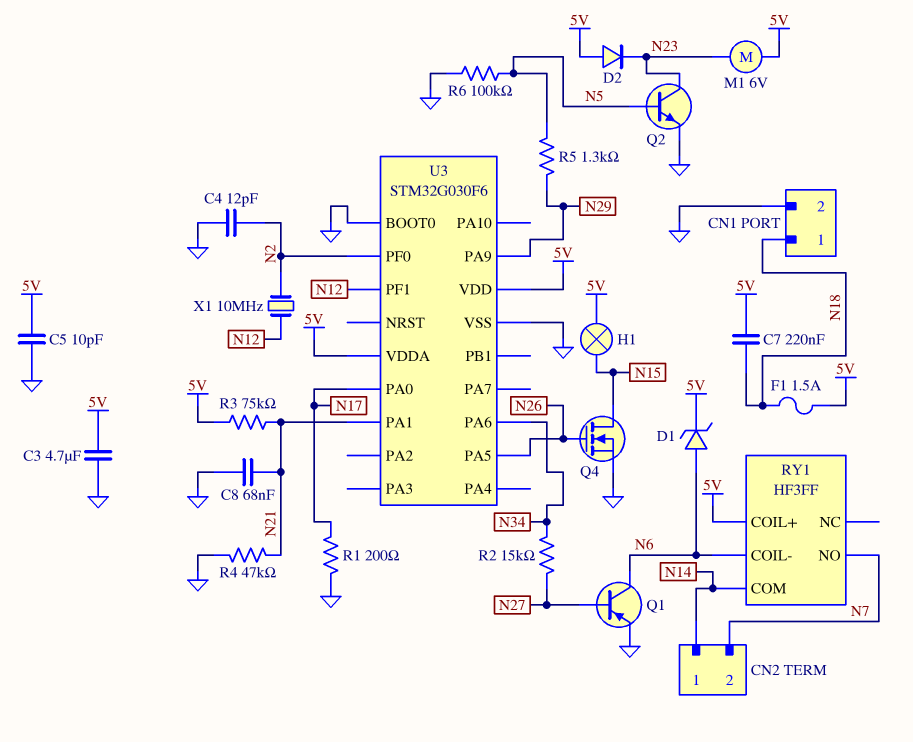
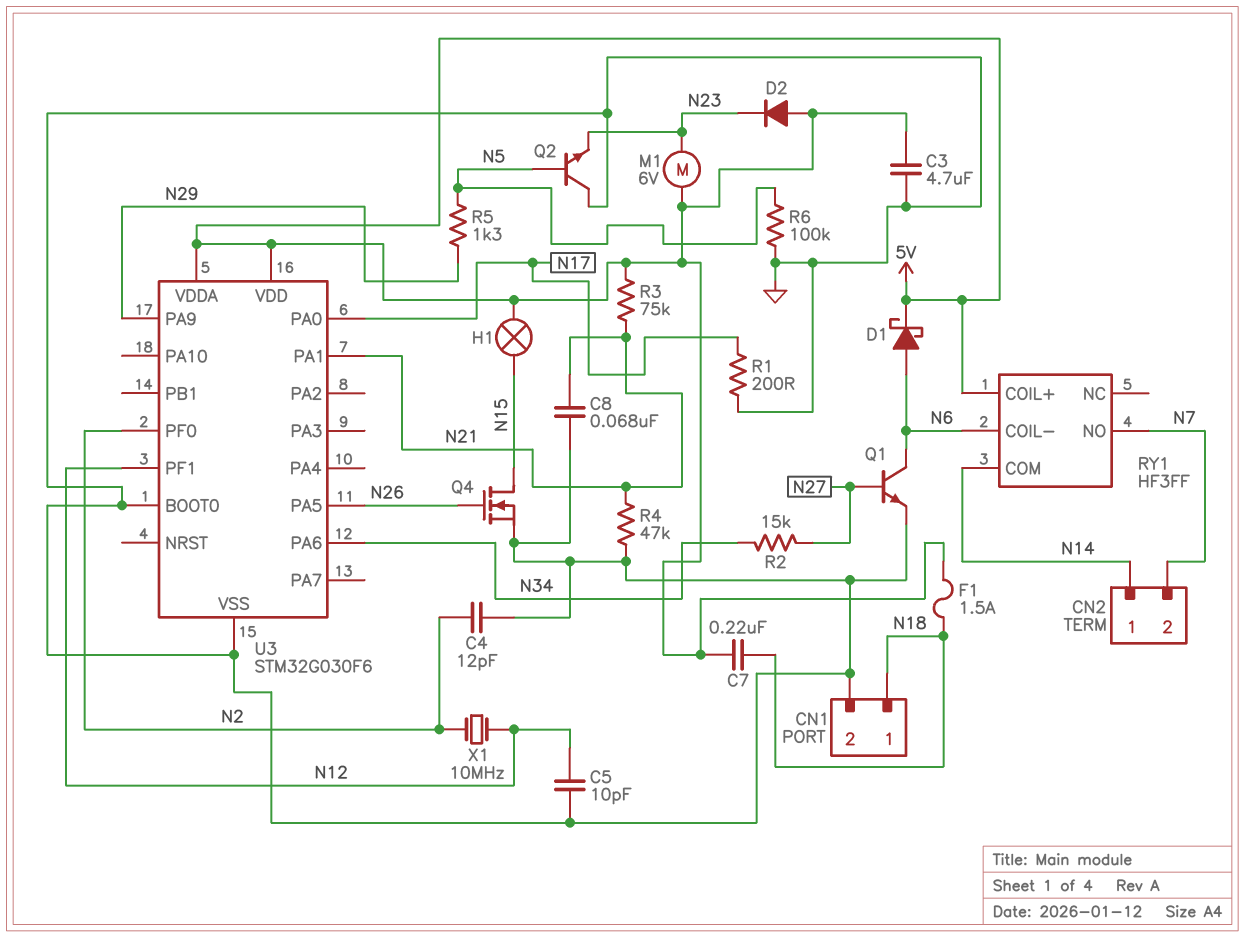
C5: 10pF (5V, GND) -> 10pF (GND, N12)
D1: zener (A N6, K 5V) -> schottky (A N6, K 5V)
Q1: PNP (B N27, C N6, E GND) -> NPN (B N27, C N6, E GND)
Q2: NPN (B N5, C N23, E GND) -> NPN (B N5, C GND, E N23)

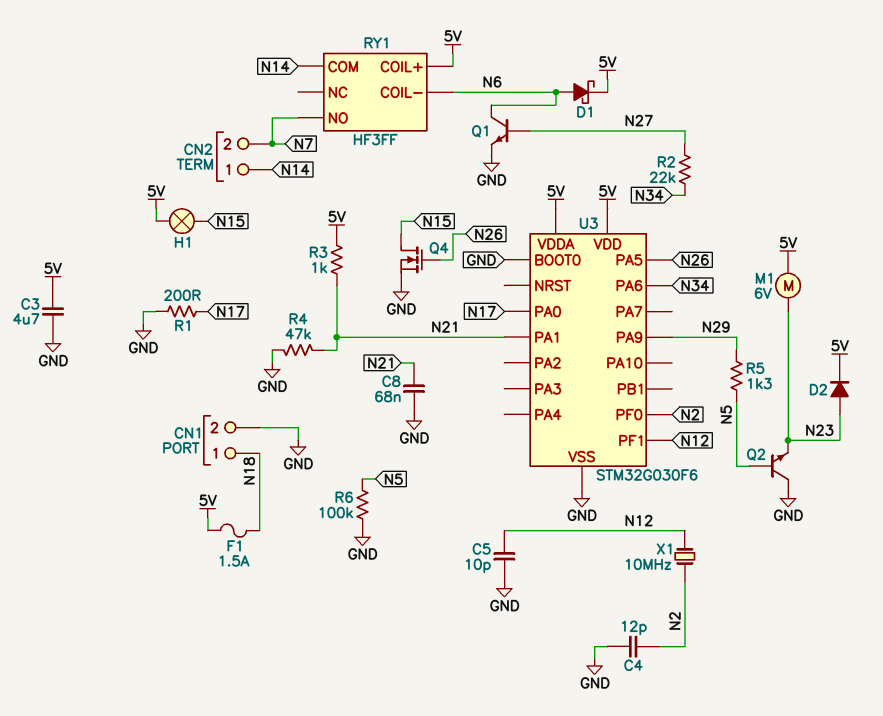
C7: 220nF (5V, N18) -> none
D2: diode (A 5V, K N23) -> diode (A N23, K 5V)
R2: 15k (N27, N34) -> 22k (N27, N34)
R3: 75k (5V, N21) -> 1k (5V, N21)

